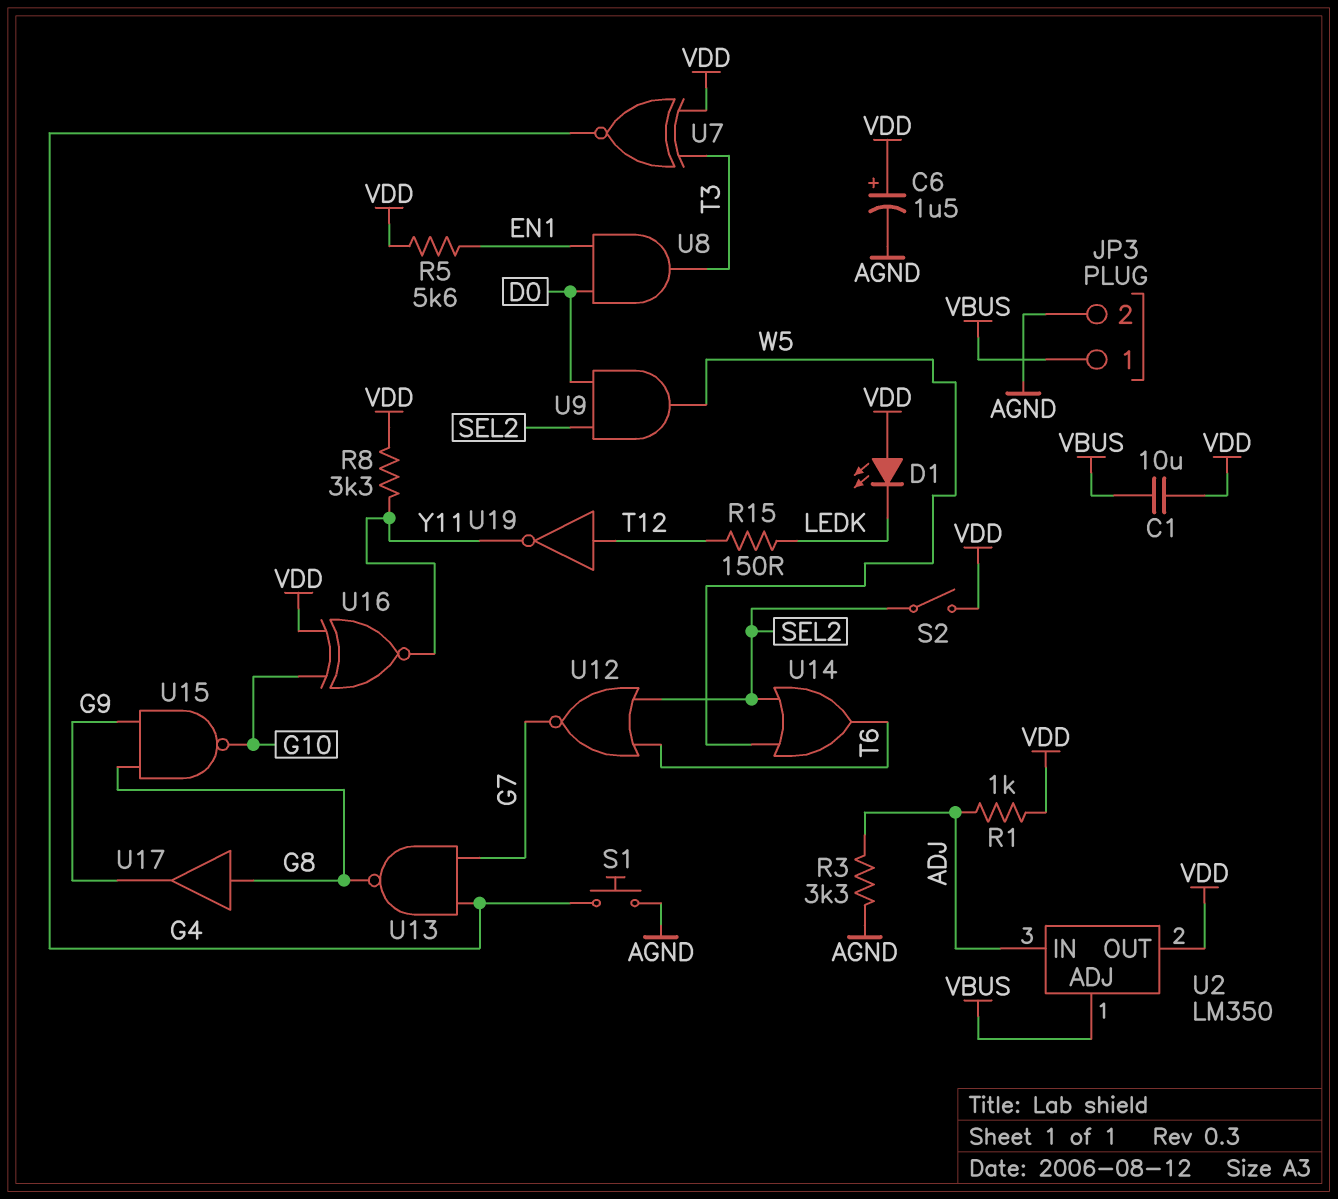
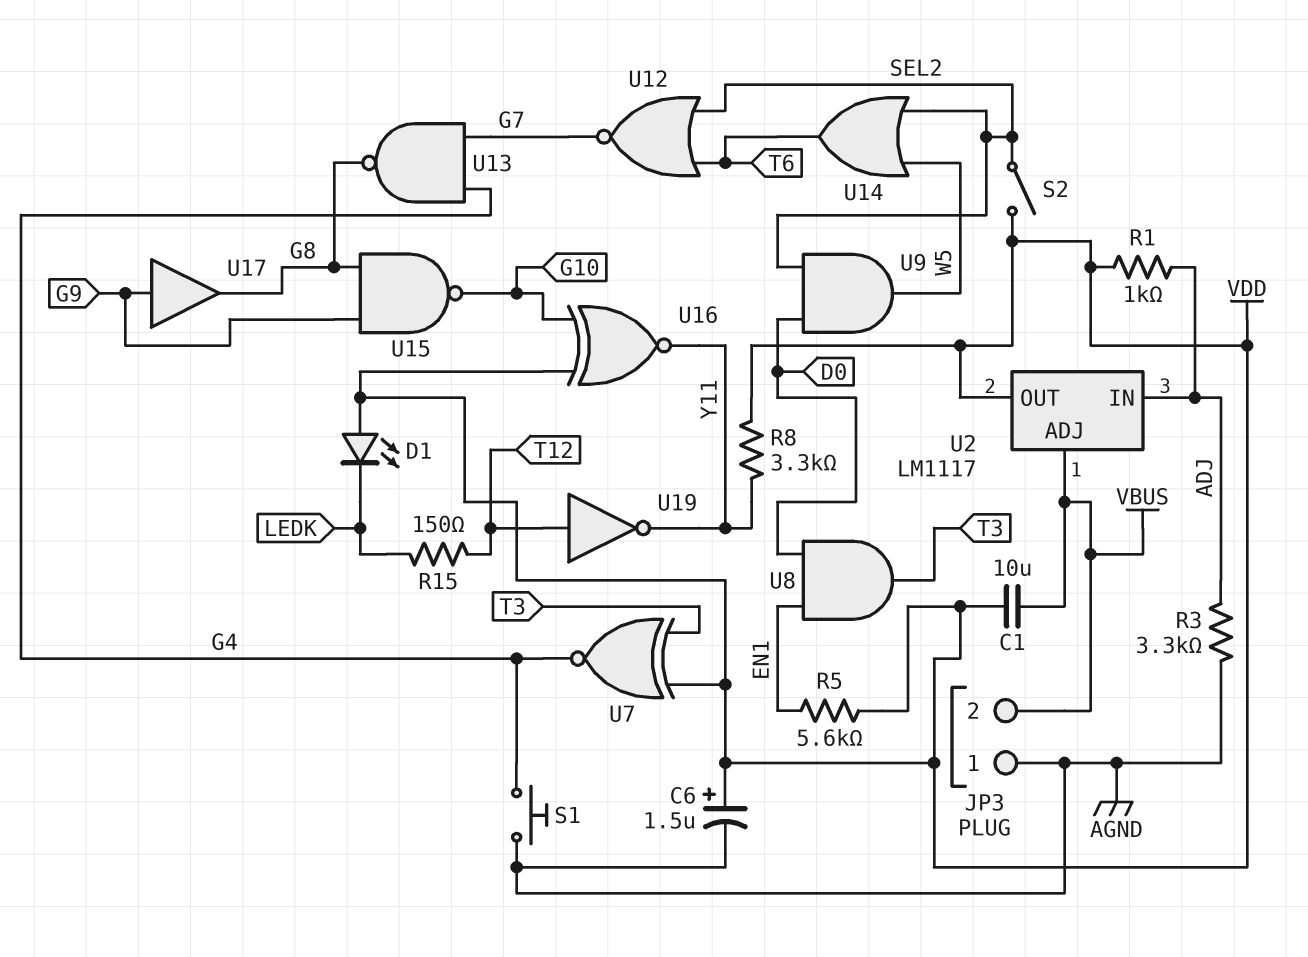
JP3 pin 1: VBUS -> AGND
JP3 pin 2: AGND -> VBUS
U2: LM350 -> LM1117
U17: buffer (in G8, out G9) -> buffer (in G9, out G8)

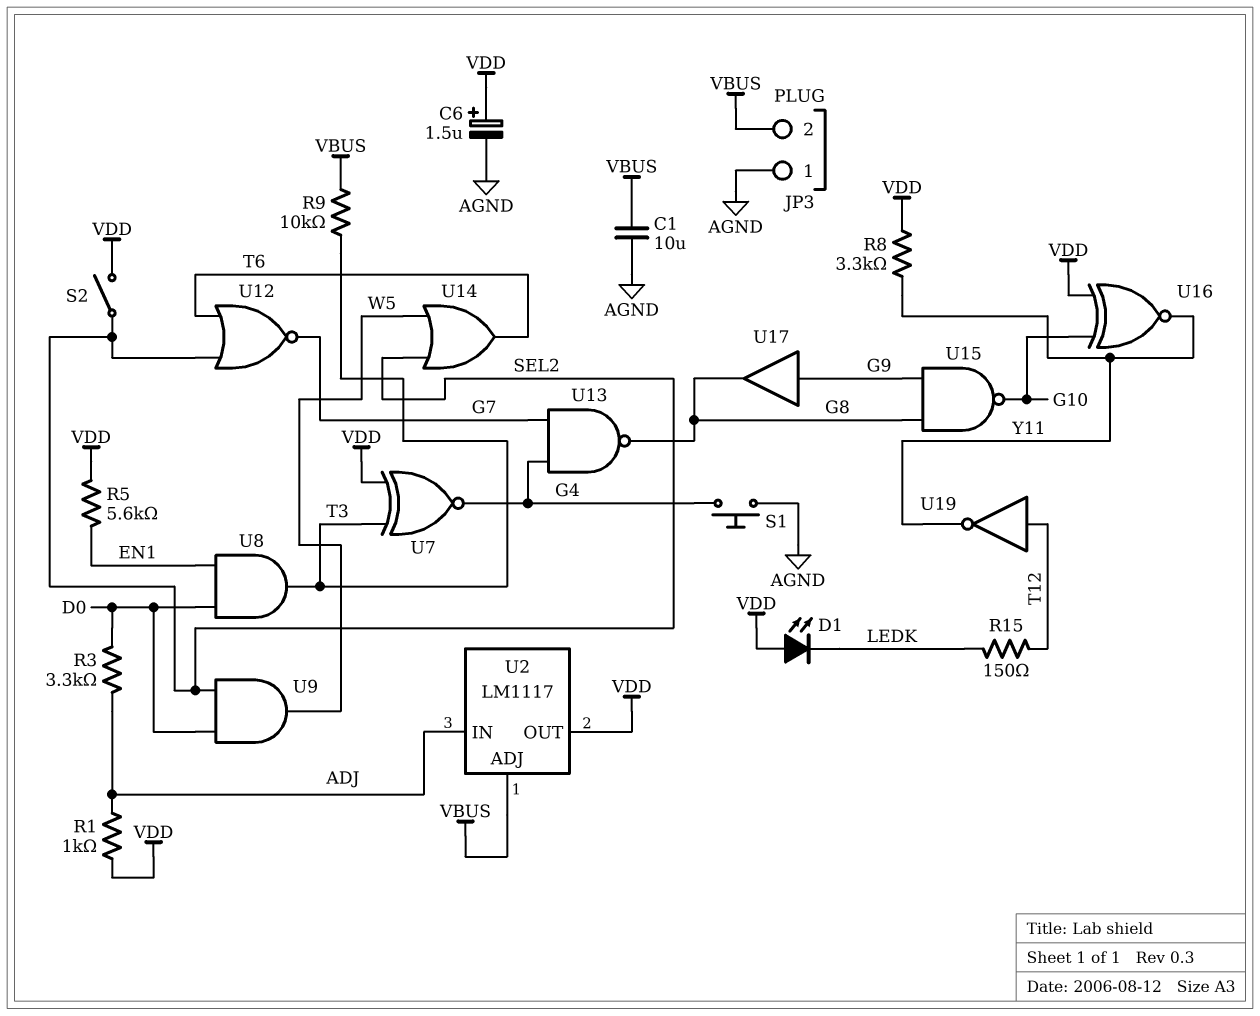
C1: 10uF (VBUS, VDD) -> 10uF (AGND, VBUS)
R3: 3.3k (ADJ, AGND) -> 3.3k (ADJ, D0)
R9: none -> 10k (T3, VBUS)

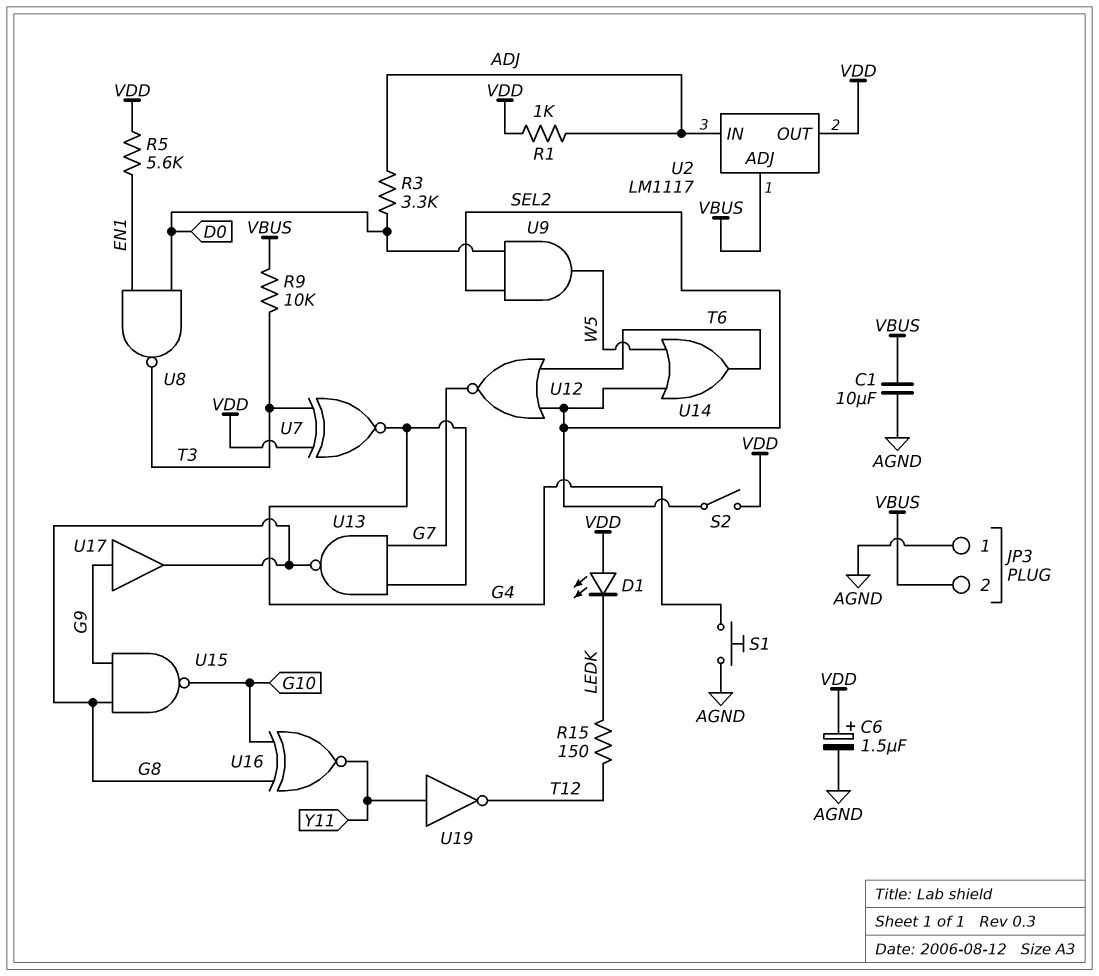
R8: 3.3k (VDD, Y11) -> none
U8: AND (in D0, in EN1, out T3) -> NAND (in D0, in EN1, out T3)
U16: XNOR (in G10, in VDD, out Y11) -> XNOR (in G8, in G10, out Y11)
U19: NOT (in T12, out Y11) -> NOT (in Y11, out T12)

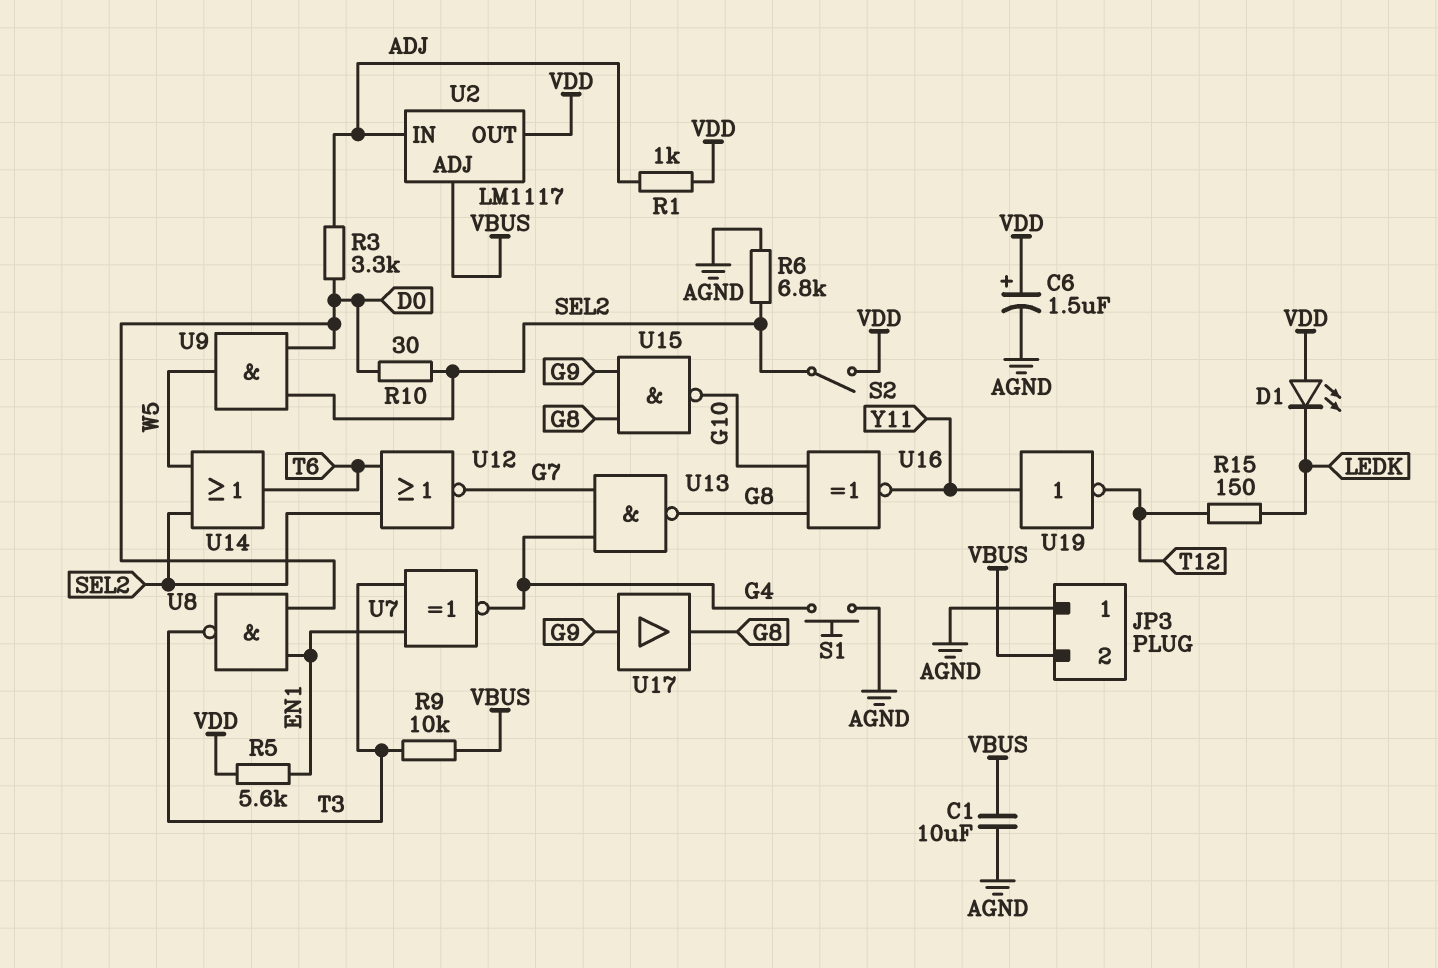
R6: none -> 6.8k (AGND, SEL2)
R10: none -> 30 (D0, SEL2)
U7: XNOR (in T3, in VDD, out G4) -> XNOR (in EN1, in T3, out G4)

